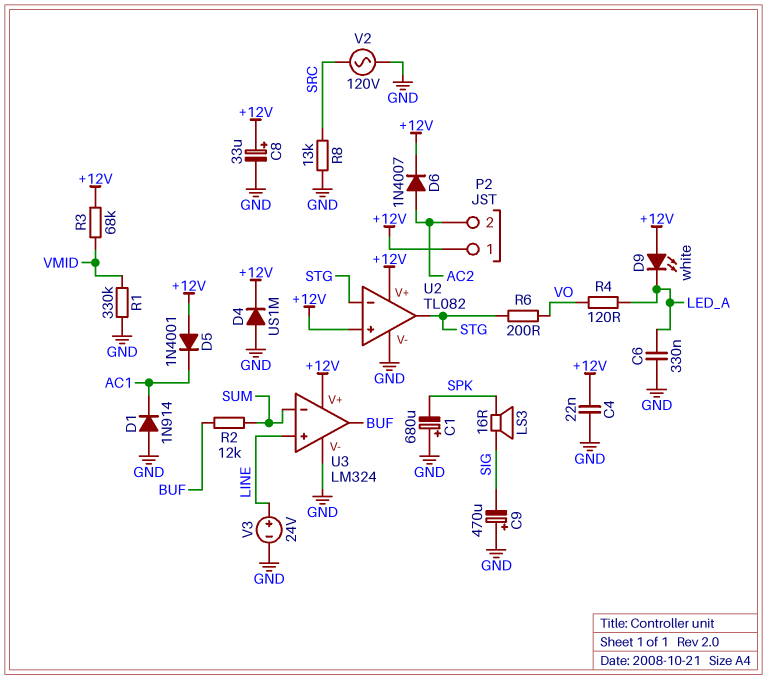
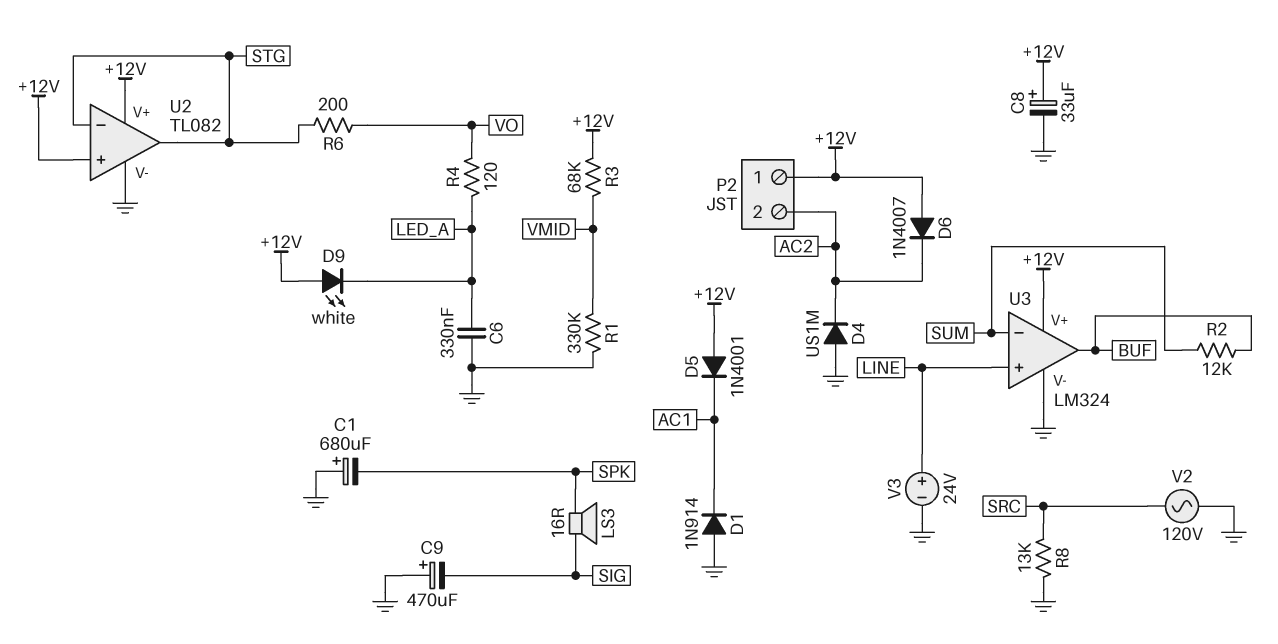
C4: 22nF (+12V, GND) -> none
D4: diode US1M (A GND, K +12V) -> diode US1M (A GND, K AC2)
D6: diode 1N4007 (A AC2, K +12V) -> diode 1N4007 (A +12V, K AC2)

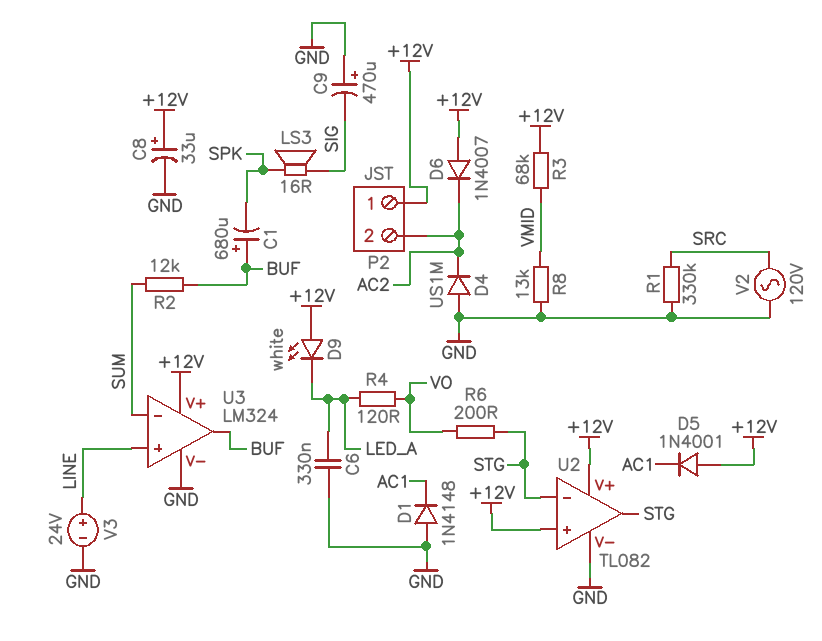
C1: 680uF (plus GND, minus SPK) -> 680uF (plus BUF, minus SPK)
D1: diode 1N914 (A GND, K AC1) -> diode 1N4148 (A GND, K AC1)
R1: 330k (GND, VMID) -> 330k (GND, SRC)
R8: 13k (GND, SRC) -> 13k (GND, VMID)

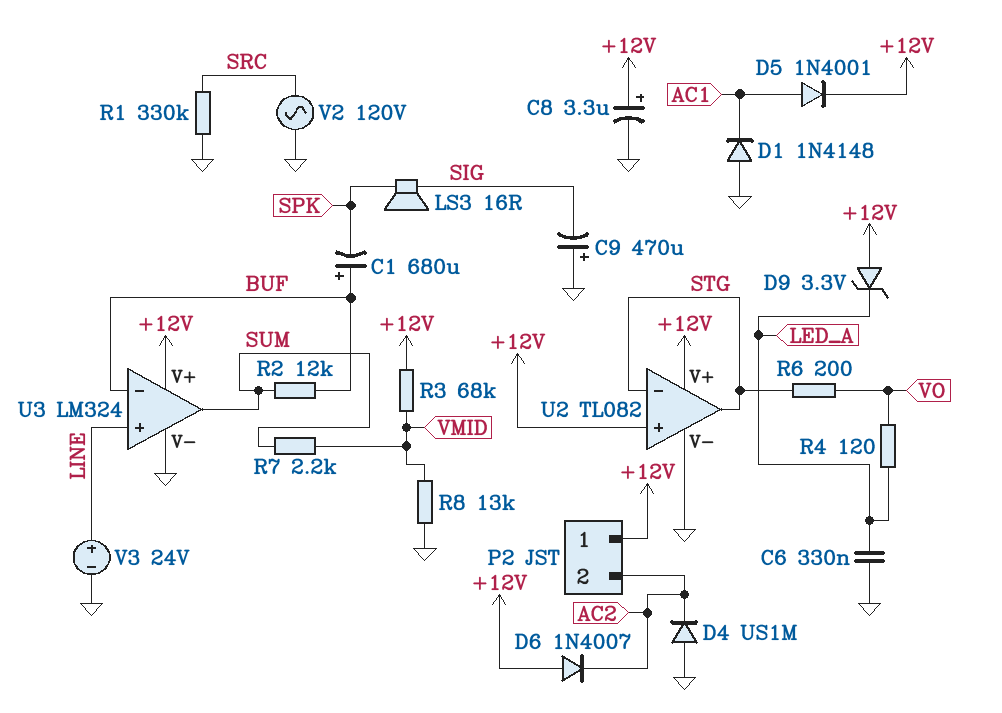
C8: 33uF (plus +12V, minus GND) -> 3.3uF (plus +12V, minus GND)
D5: diode 1N4001 (A +12V, K AC1) -> diode 1N4001 (A AC1, K +12V)
D9: LED white (A +12V, K LED_A) -> zener 3.3V (A +12V, K LED_A)
R7: none -> 2.2k (SUM, VMID)
U3 pin in-: SUM -> BUF
U3 pin out: BUF -> SUM

